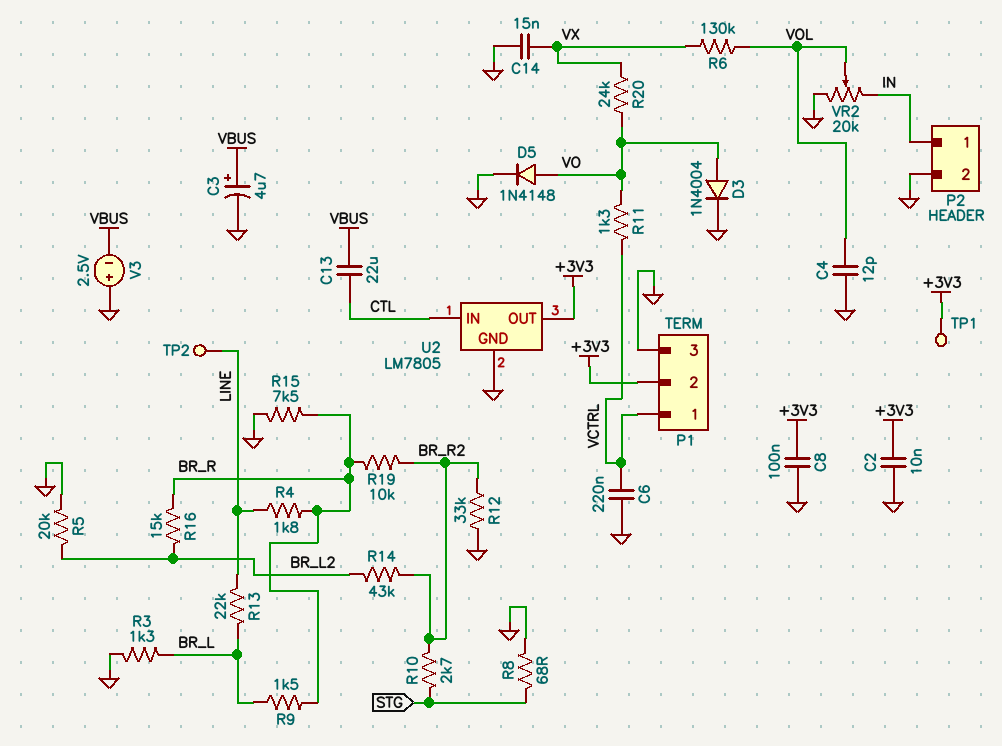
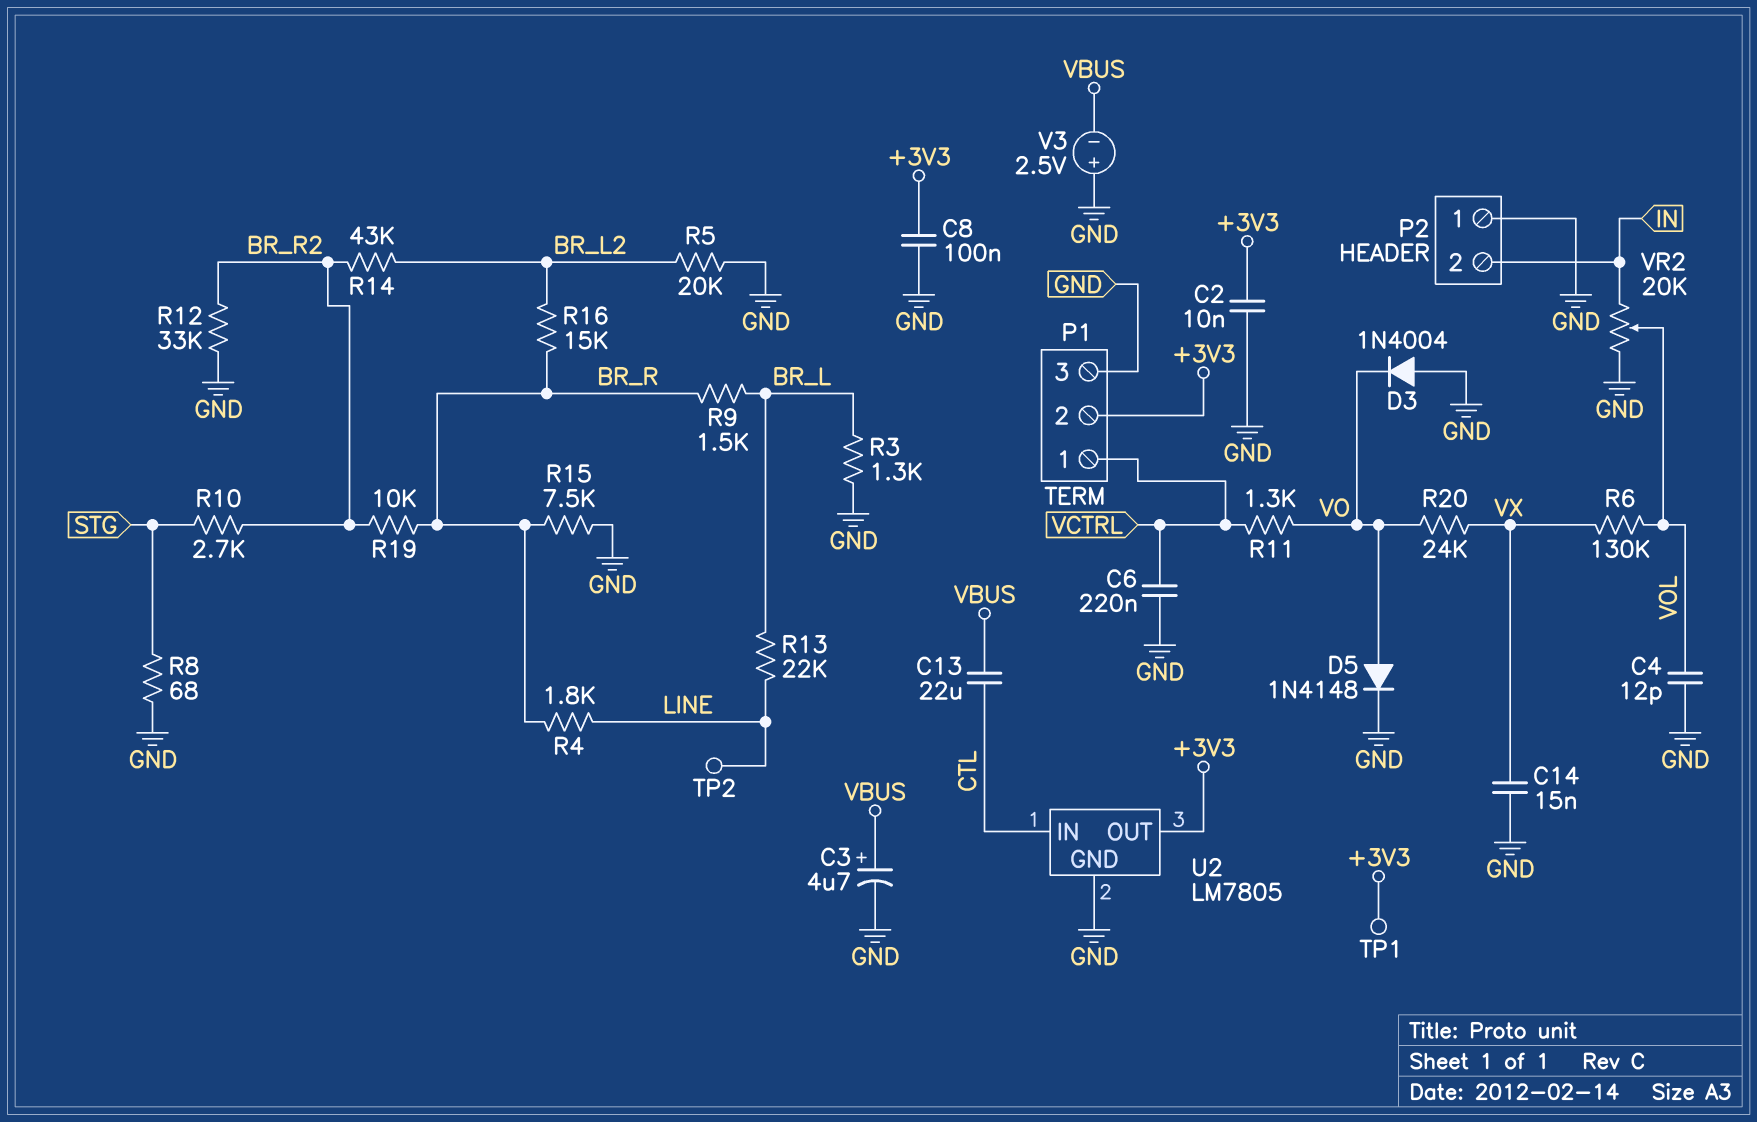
D3: diode 1N4004 (A VO, K GND) -> diode 1N4004 (A GND, K VO)
P2 pin 1: IN -> GND
P2 pin 2: GND -> IN

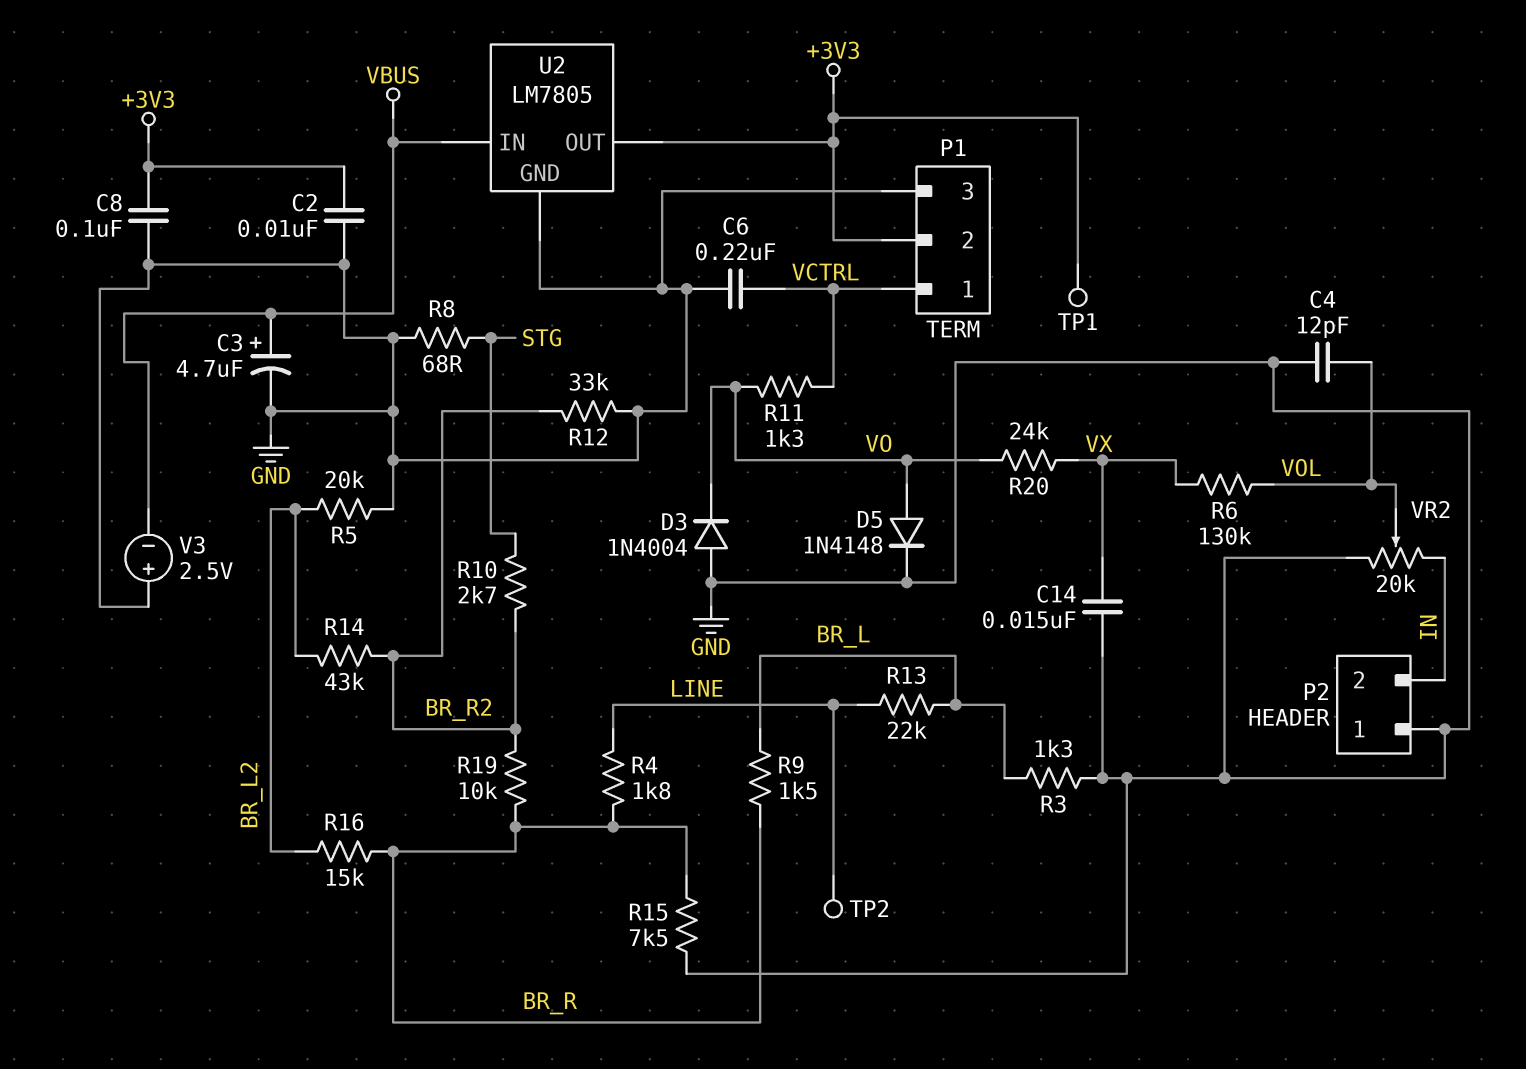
C13: 22uF (CTL, VBUS) -> none
U2 pin IN: CTL -> VBUS

